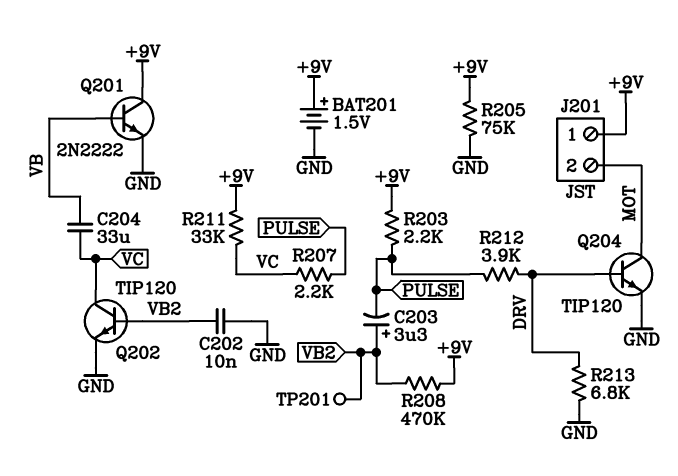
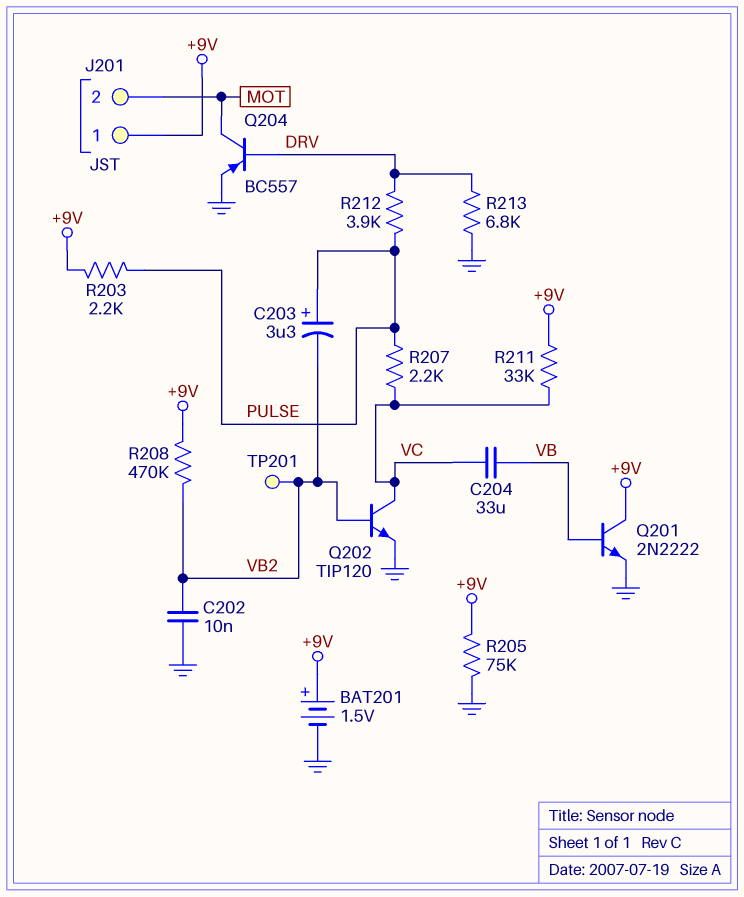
C203: 3.3uF (plus VB2, minus PULSE) -> 3.3uF (plus PULSE, minus VB2)
Q204: NPN TIP120 (B DRV, C MOT, E GND) -> PNP BC557 (B DRV, C MOT, E GND)

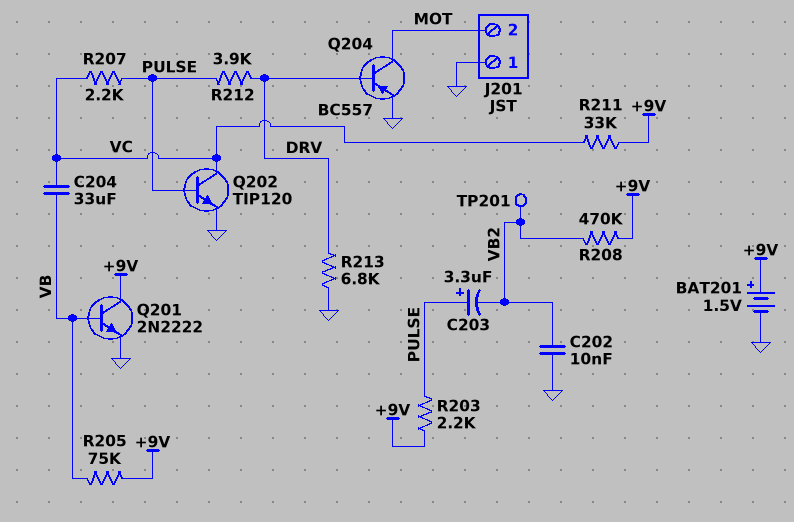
J201 pin 1: +9V -> GND
Q202: NPN TIP120 (B VB2, C VC, E GND) -> NPN TIP120 (B PULSE, C VC, E GND)
R205: 75k (+9V, GND) -> 75k (+9V, VB)

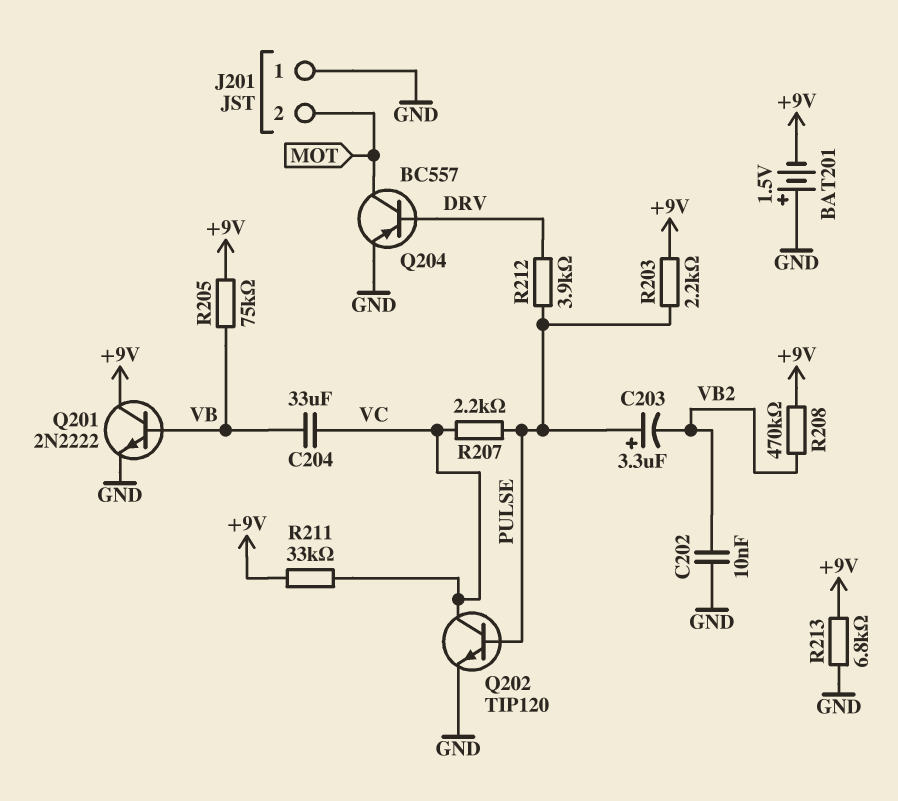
BAT201: 1.5V (plus +9V, minus GND) -> 1.5V (plus GND, minus +9V)
R213: 6.8k (DRV, GND) -> 6.8k (+9V, GND)
TP201: test point (VB2) -> none

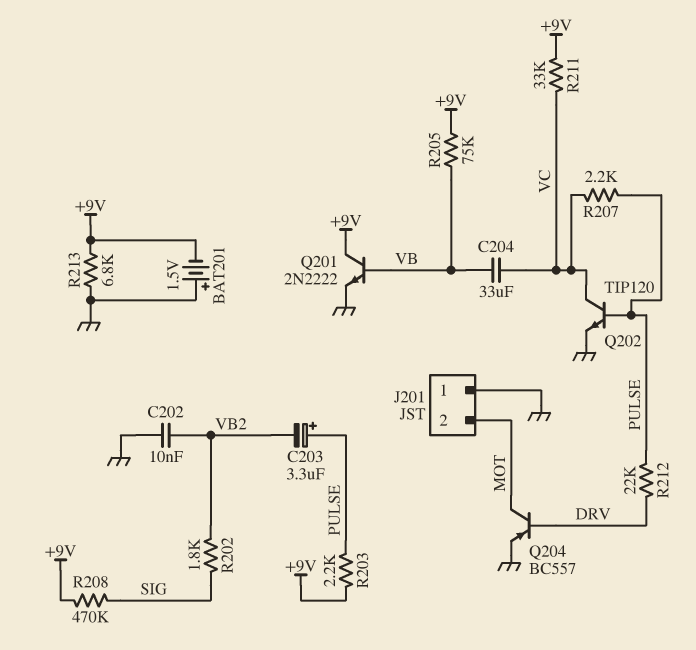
R202: none -> 1.8k (SIG, VB2)
R208: 470k (+9V, VB2) -> 470k (+9V, SIG)
R212: 3.9k (DRV, PULSE) -> 22k (DRV, PULSE)

